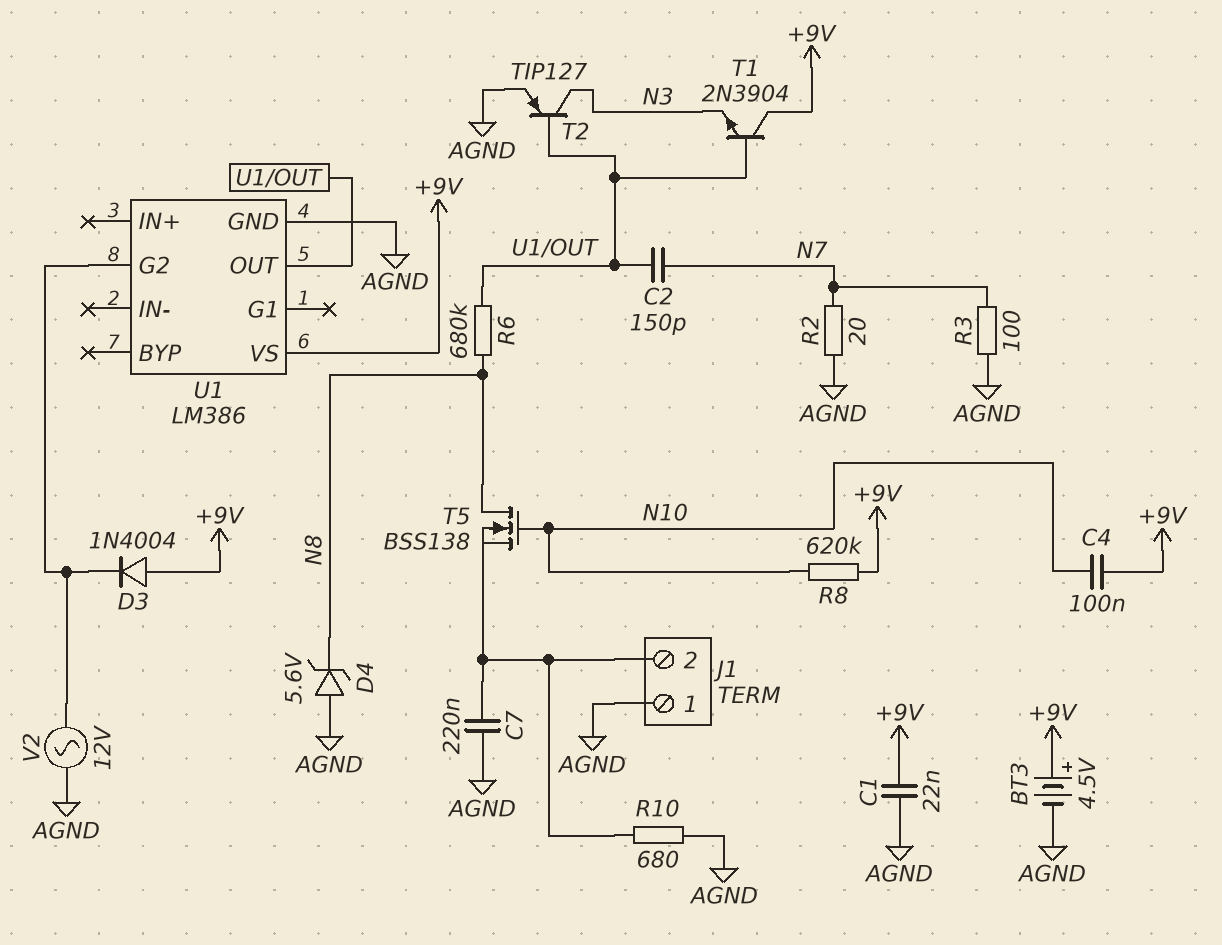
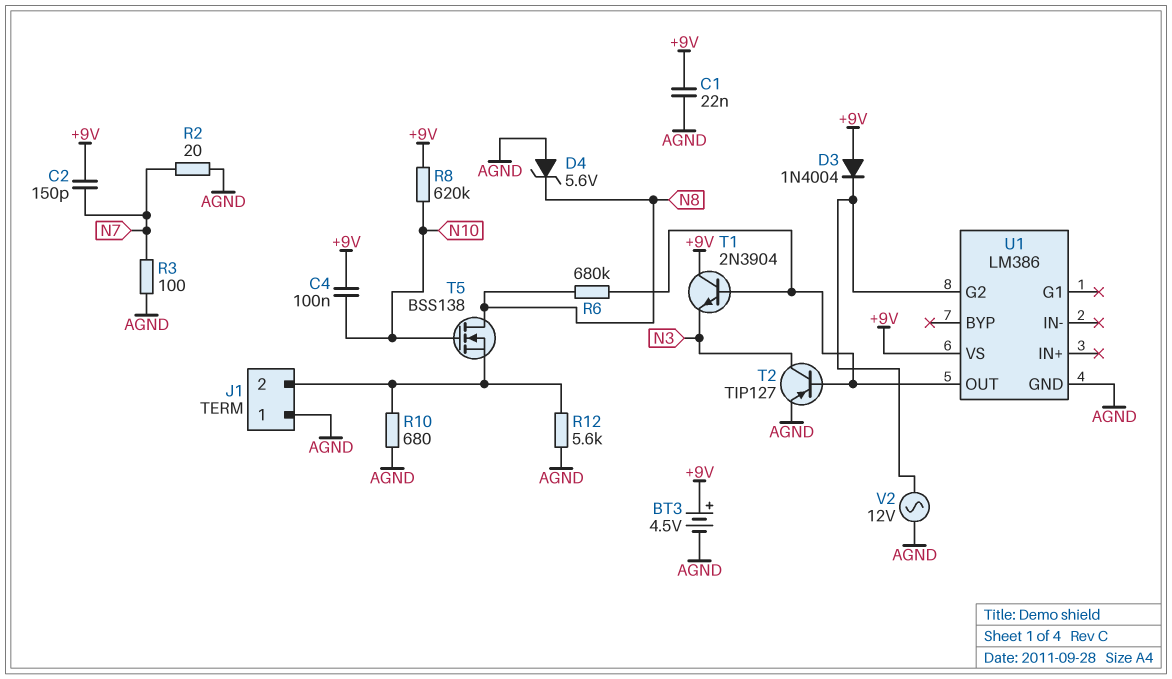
C2: 150pF (N7, U1/OUT) -> 150pF (+9V, N7)
C7: 220nF (AGND, J1/2) -> none
R12: none -> 5.6k (AGND, J1/2)

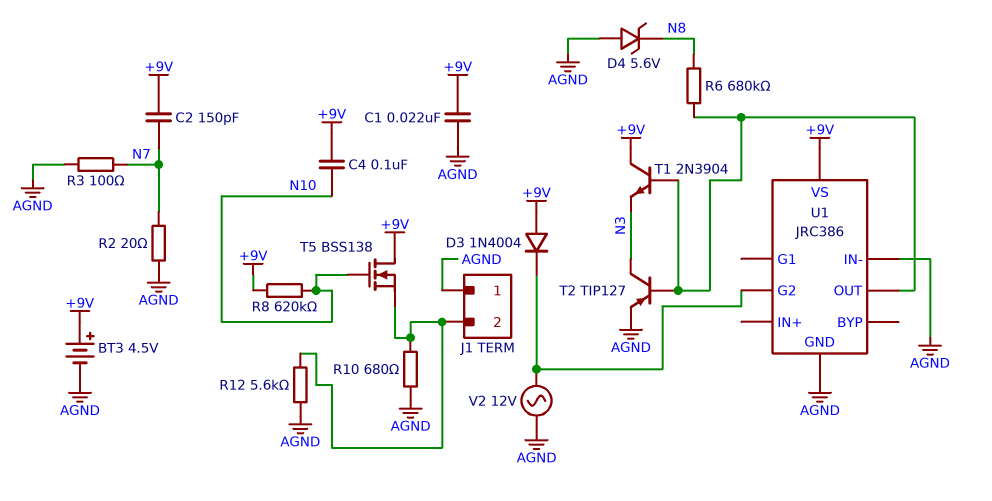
T5: NMOS BSS138 (G N10, D N8, S J1/2) -> NMOS BSS138 (G N10, D +9V, S J1/2)
U1: LM386 -> JRC386
U1 pin IN-: none -> AGND

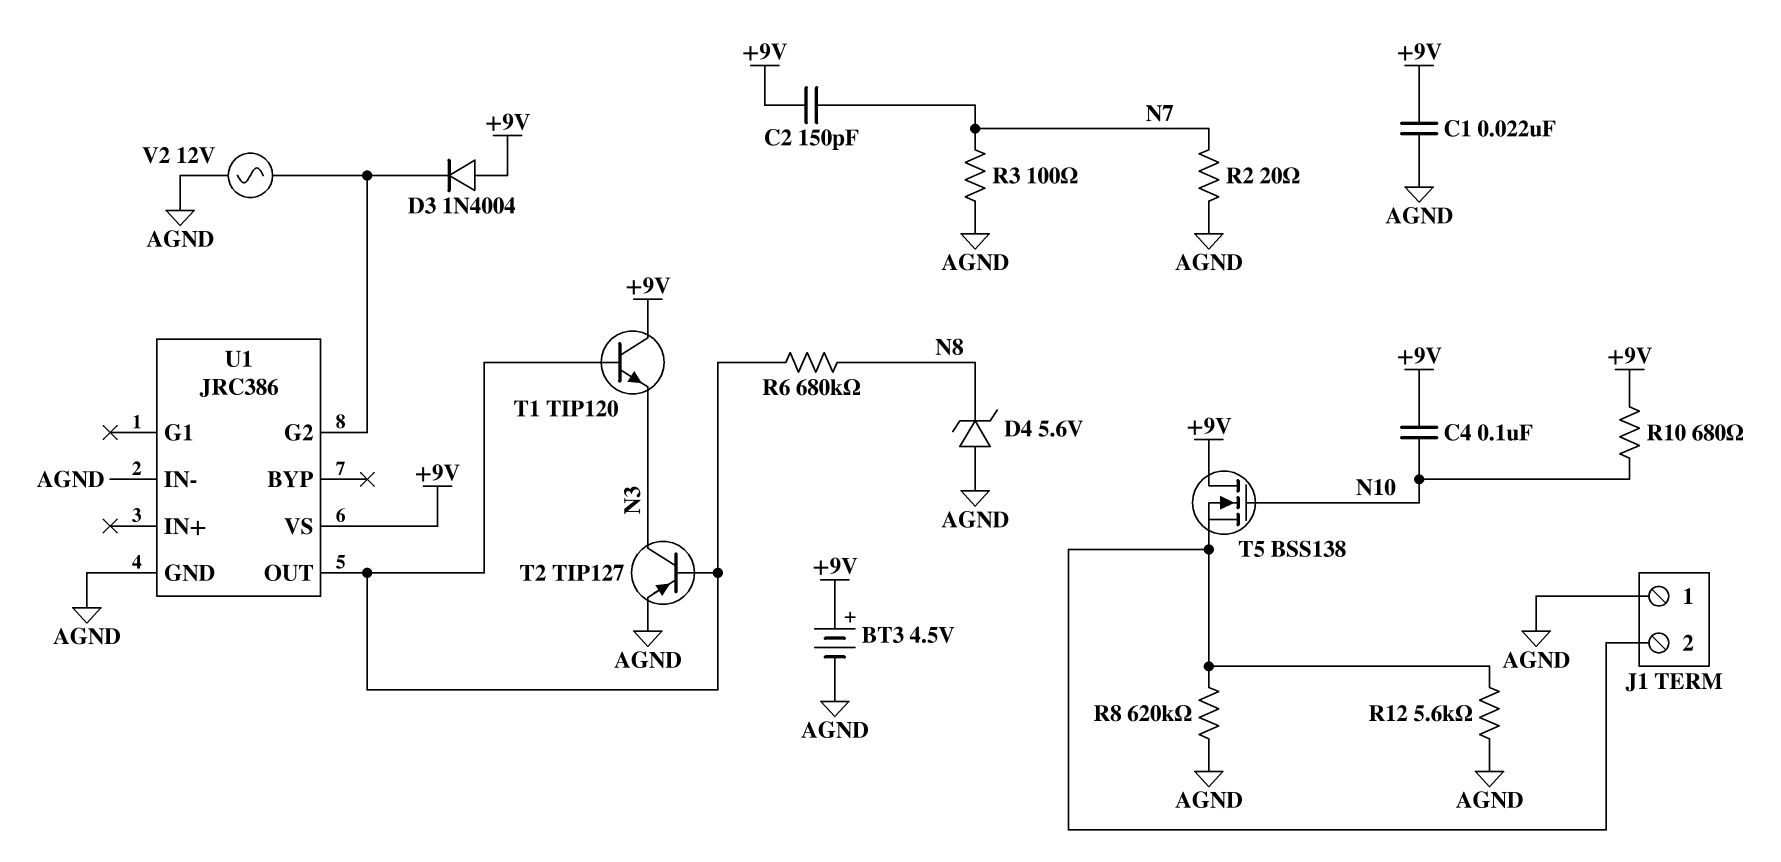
R8: 620k (+9V, N10) -> 620k (AGND, J1/2)
R10: 680 (AGND, J1/2) -> 680 (+9V, N10)
T1: NPN 2N3904 (B U1/OUT, C +9V, E N3) -> NPN TIP120 (B U1/OUT, C +9V, E N3)

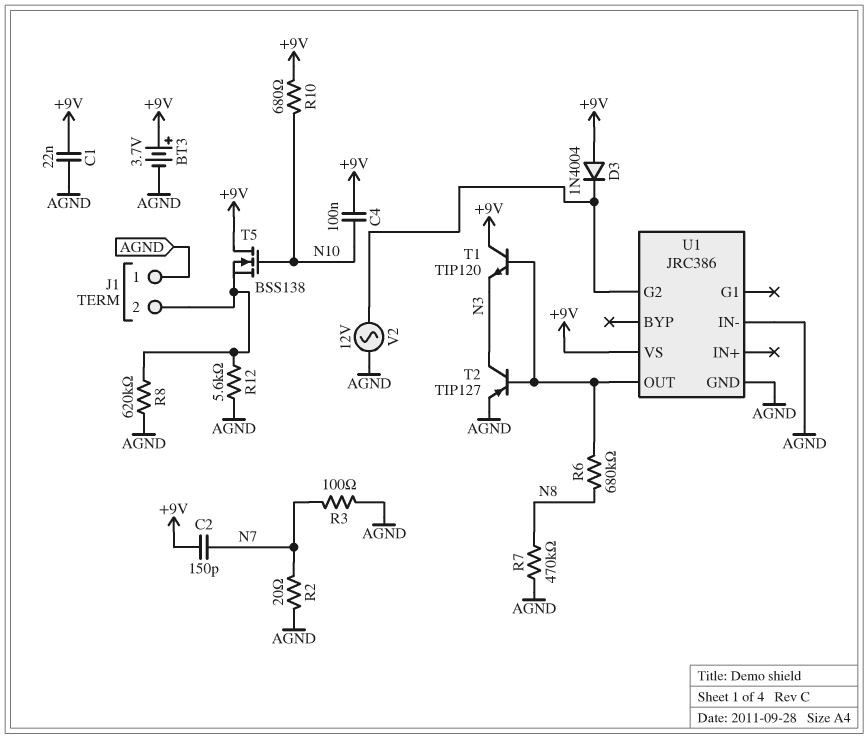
BT3: 4.5V (plus +9V, minus AGND) -> 3.7V (plus +9V, minus AGND)
D4: zener 5.6V (A AGND, K N8) -> none
R7: none -> 470k (AGND, N8)

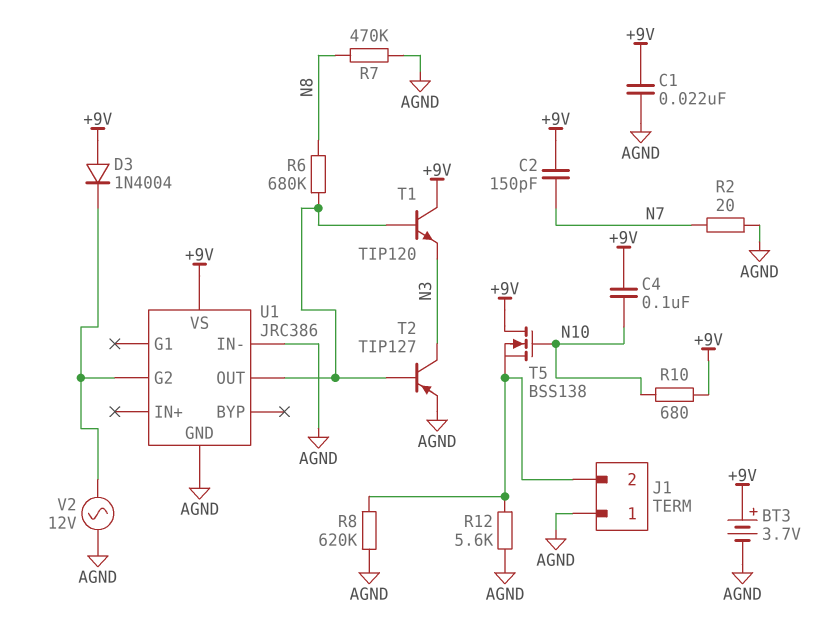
R3: 100 (AGND, N7) -> none

